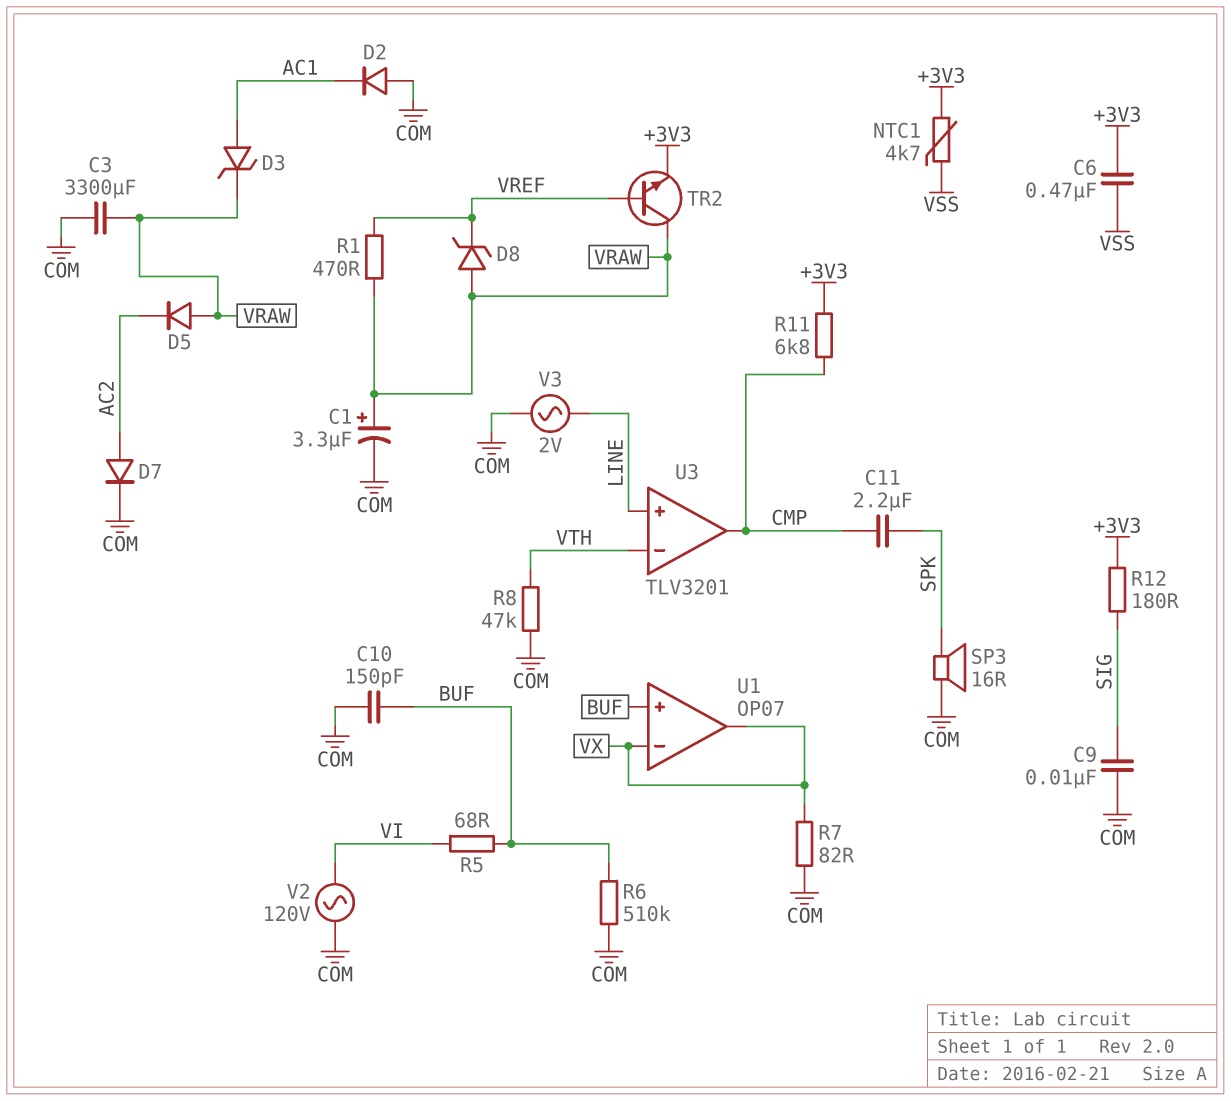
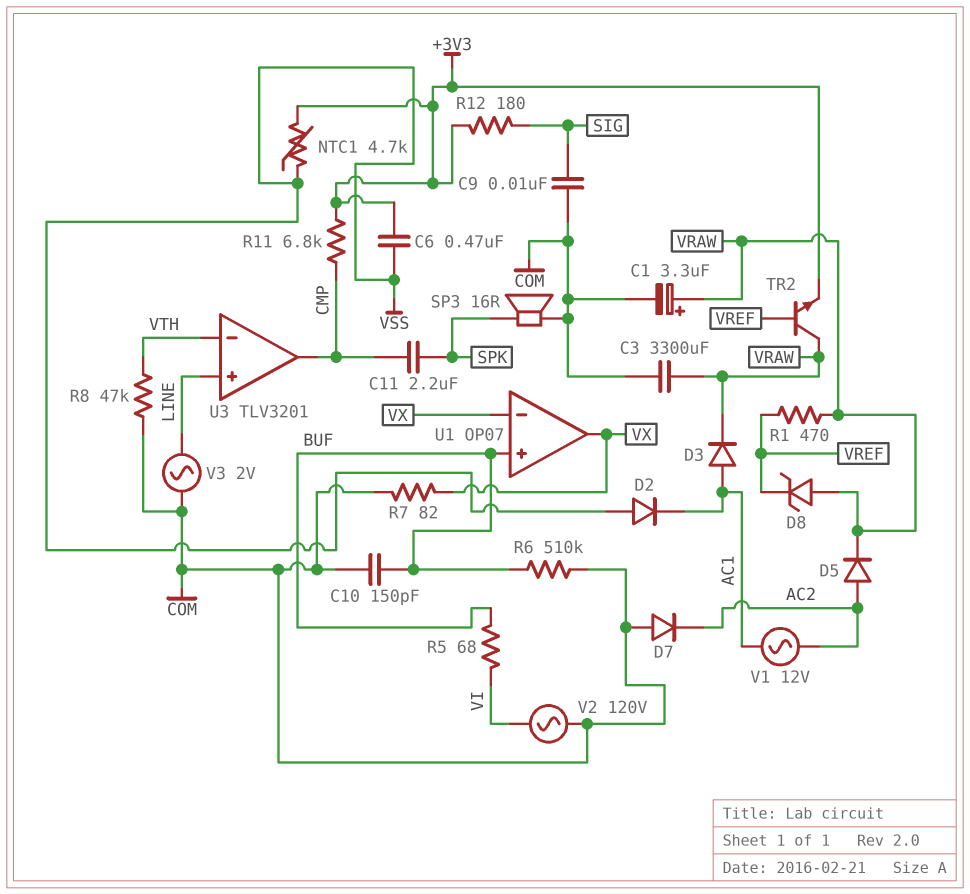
D2: diode (A COM, K AC1) -> diode (A VSS, K AC1)
D3: zener (A AC1, K VRAW) -> diode (A AC1, K VRAW)
D5: diode (A VRAW, K AC2) -> diode (A AC2, K VRAW)
D7: diode (A AC2, K COM) -> diode (A COM, K AC2)
V1: none -> AC 12V (AC1, AC2)

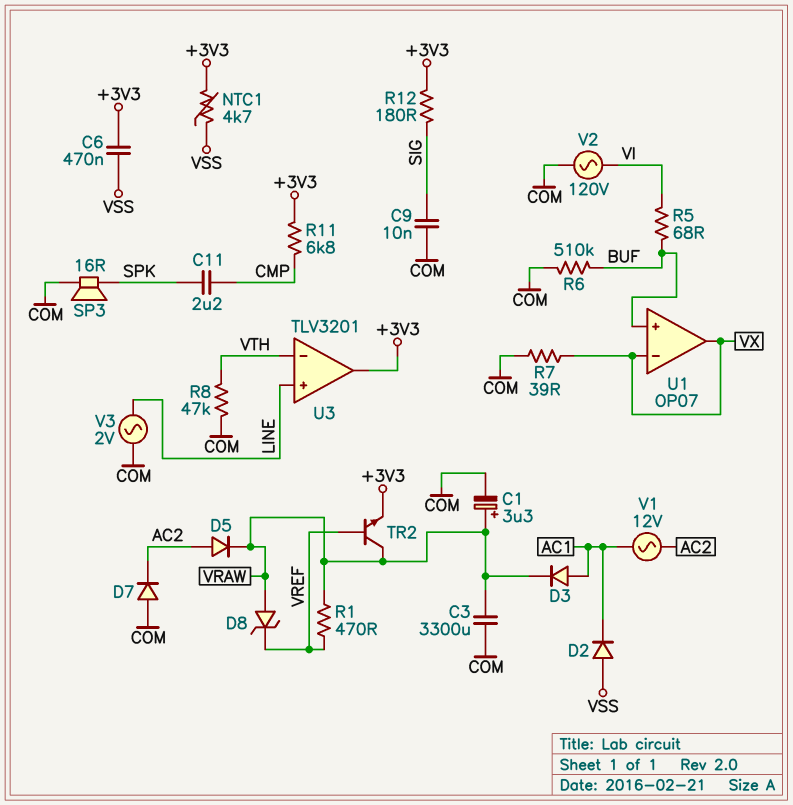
C10: 150pF (BUF, COM) -> none
R7: 82 (COM, VX) -> 39 (COM, VX)
U3 pin out: CMP -> +3V3

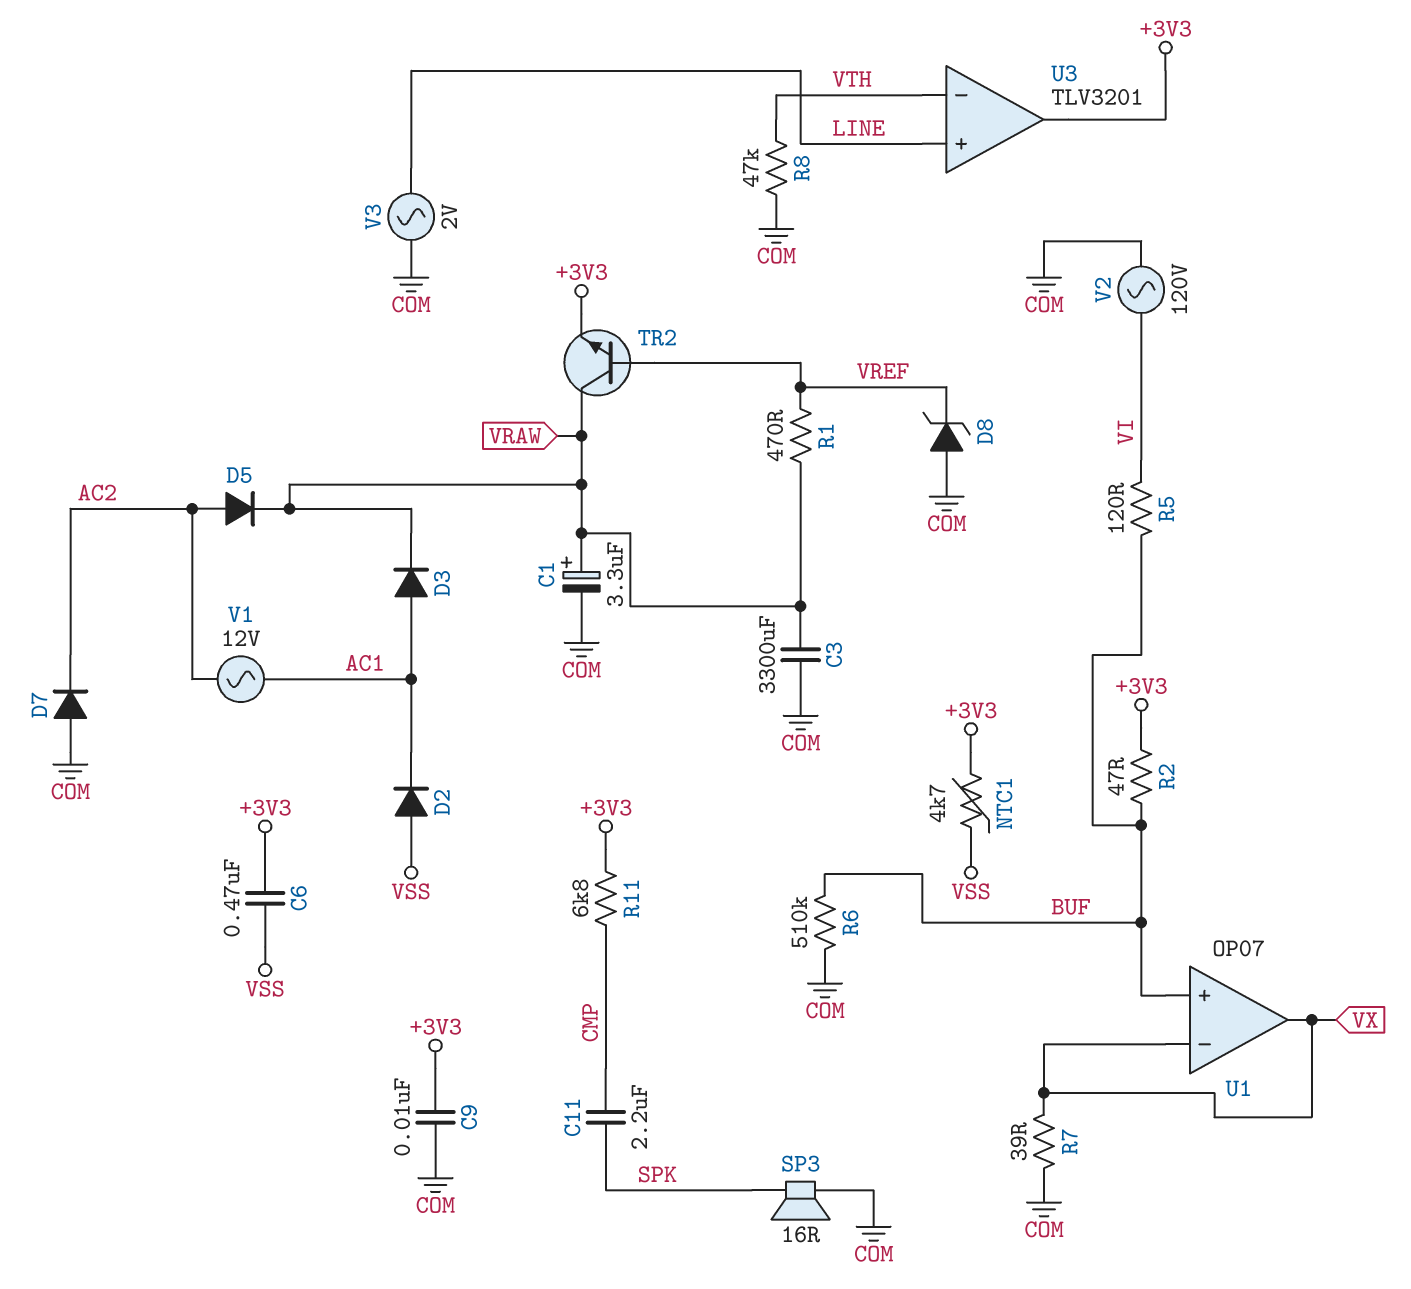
C9: 10nF (COM, SIG) -> 10nF (+3V3, COM)
D8: zener (A VRAW, K VREF) -> zener (A COM, K VREF)
R2: none -> 47 (+3V3, BUF)
R5: 68 (BUF, VI) -> 120 (BUF, VI)
R12: 180 (+3V3, SIG) -> none

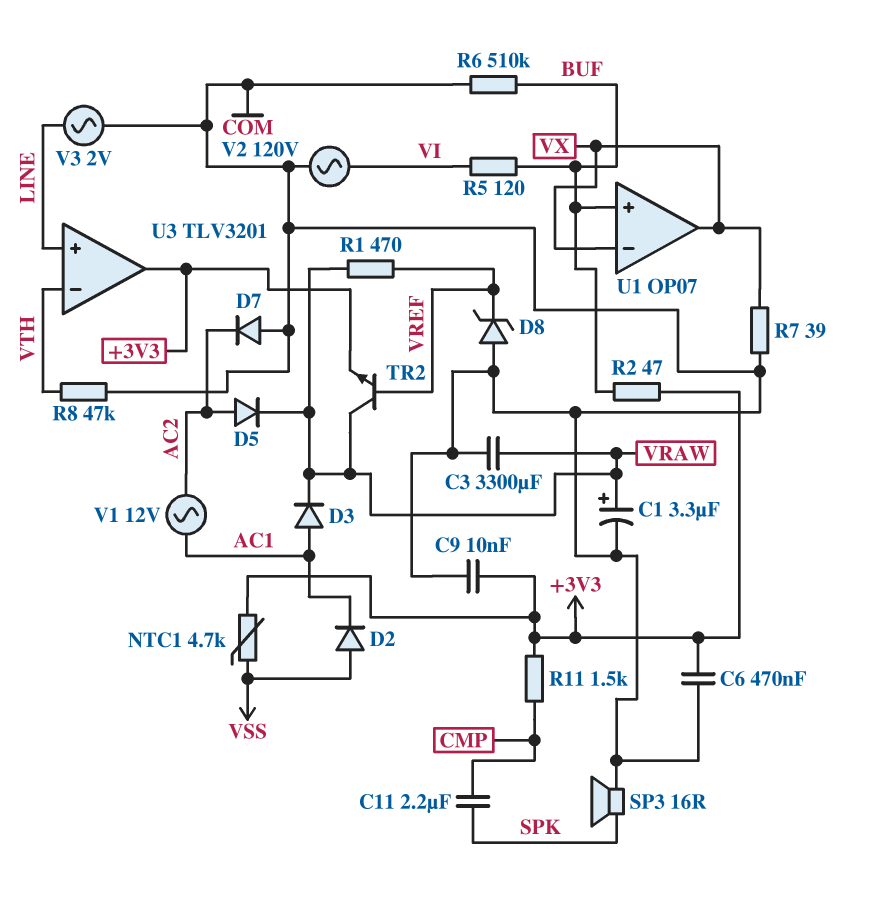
C6: 470nF (+3V3, VSS) -> 470nF (+3V3, COM)
R11: 6.8k (+3V3, CMP) -> 1.5k (+3V3, CMP)

